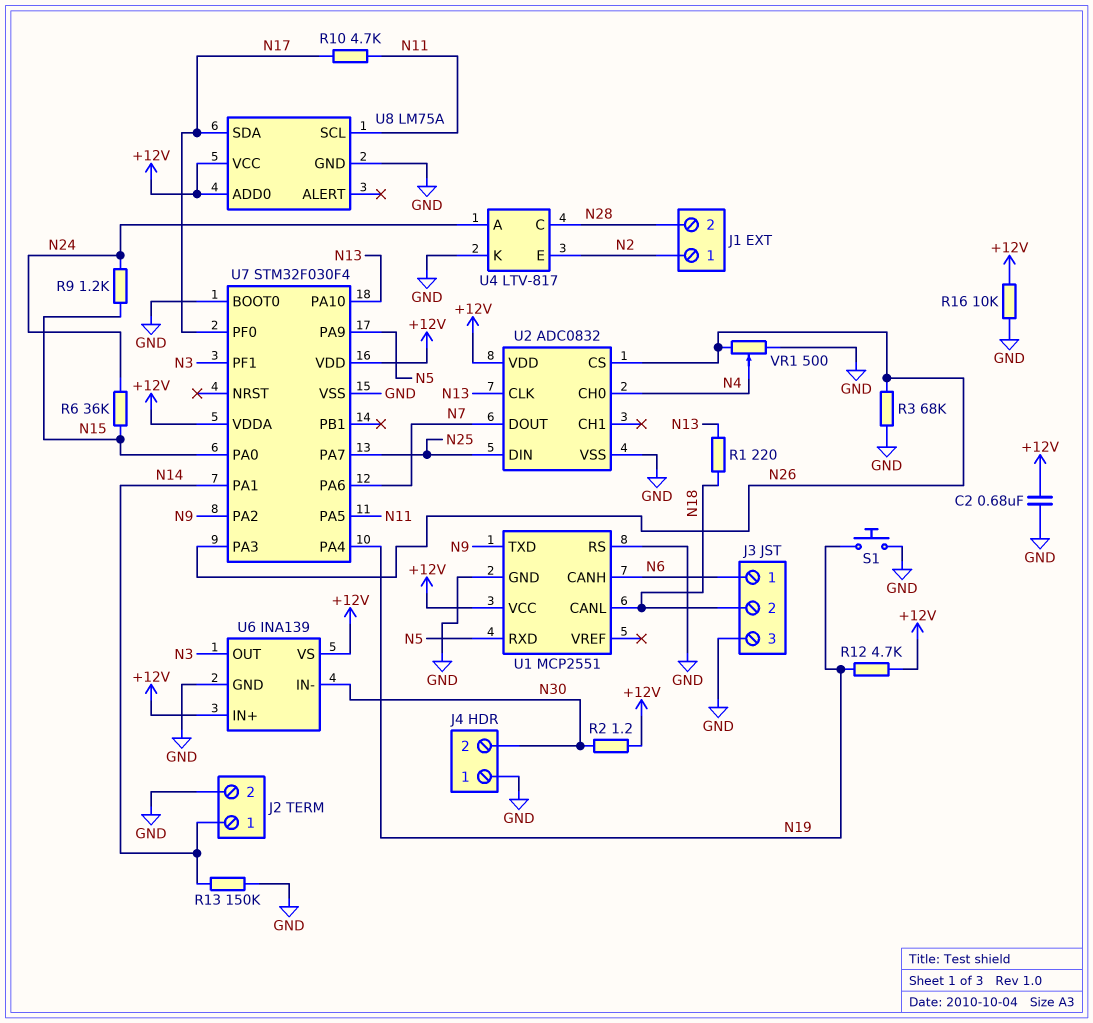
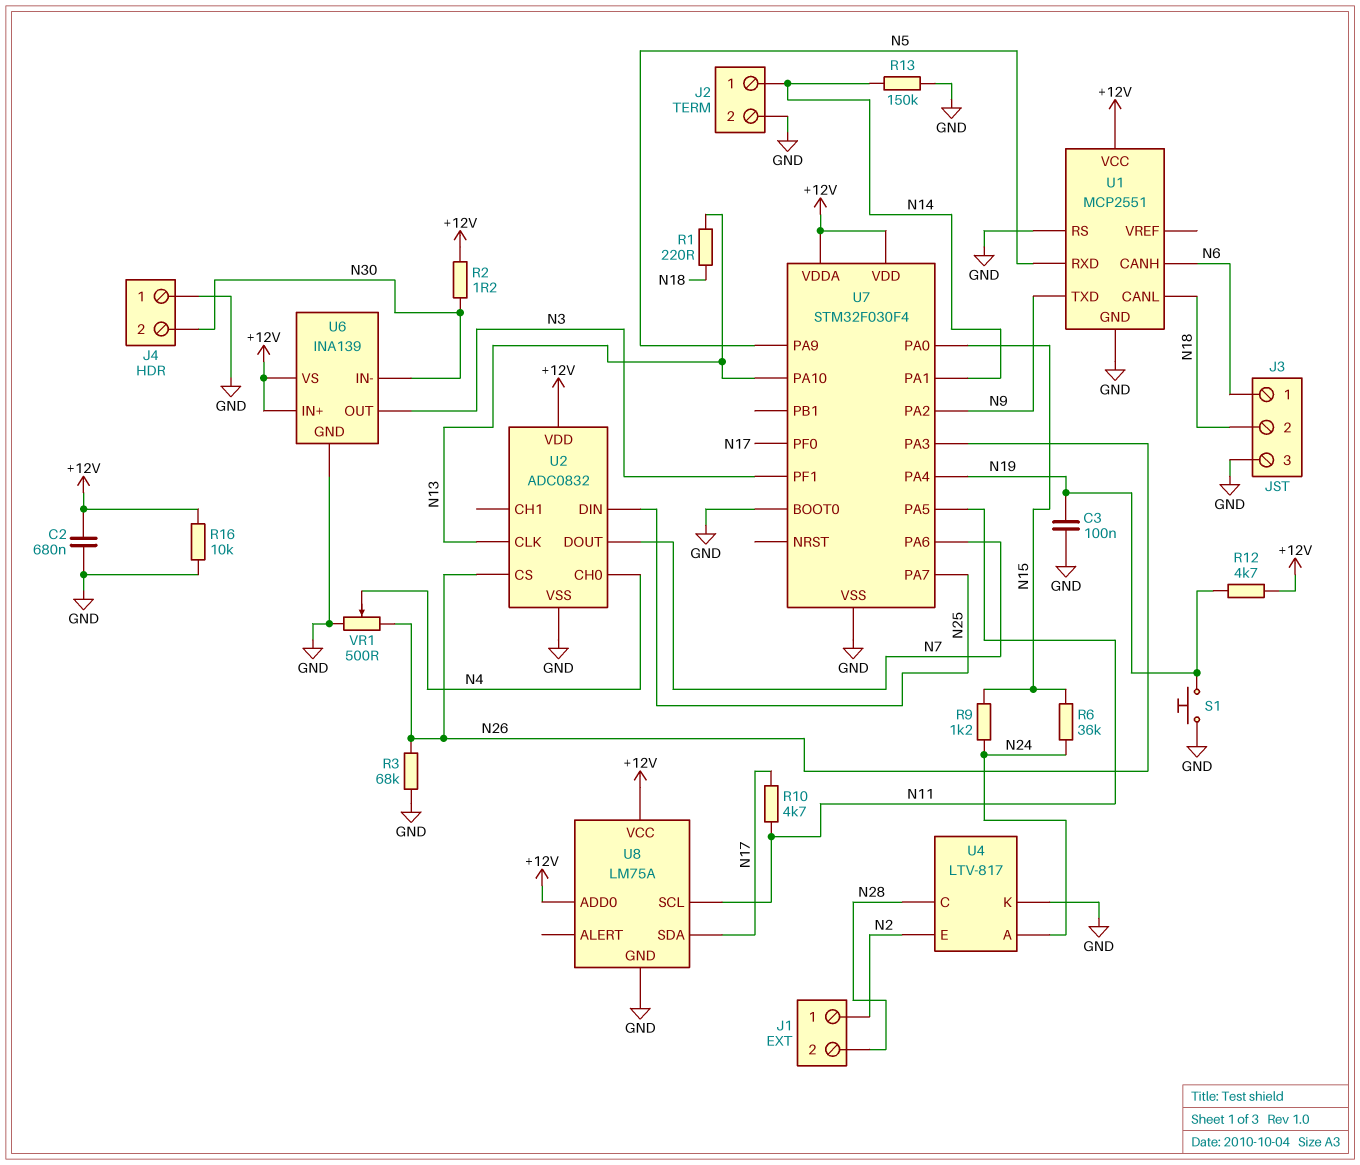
C3: none -> 100nF (GND, N19)

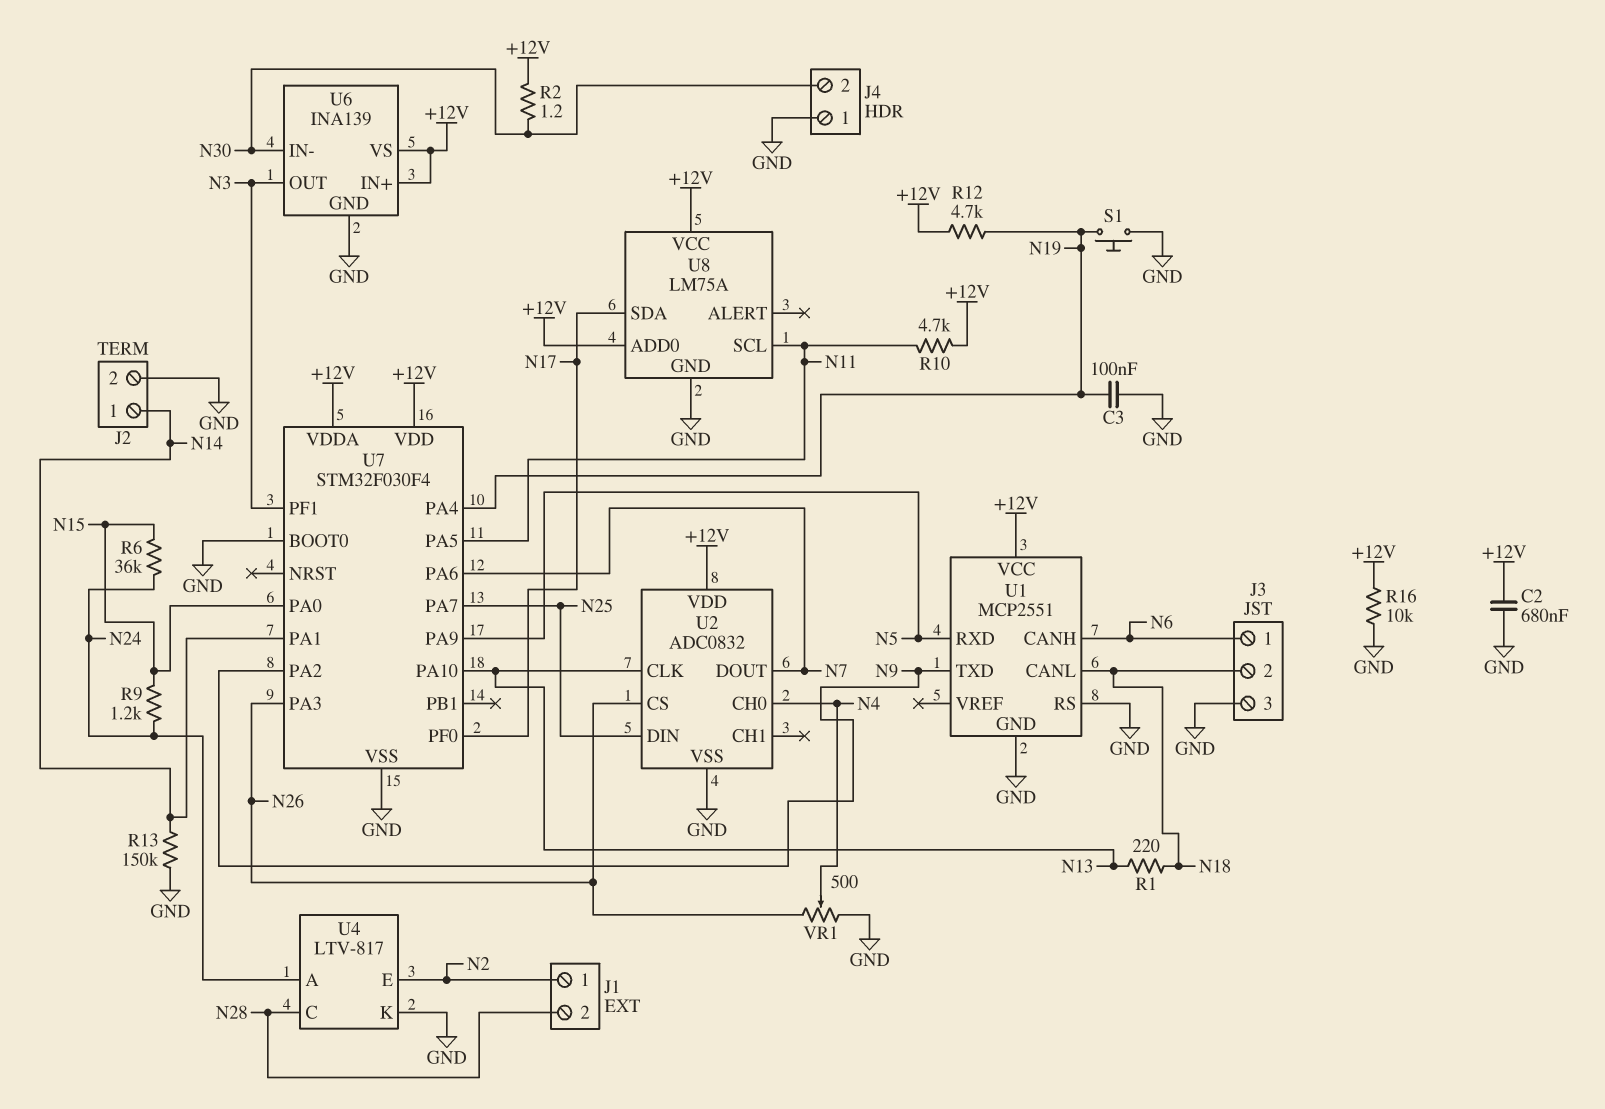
R3: 68k (GND, N26) -> none
R10: 4.7k (N11, N17) -> 4.7k (+12V, N11)

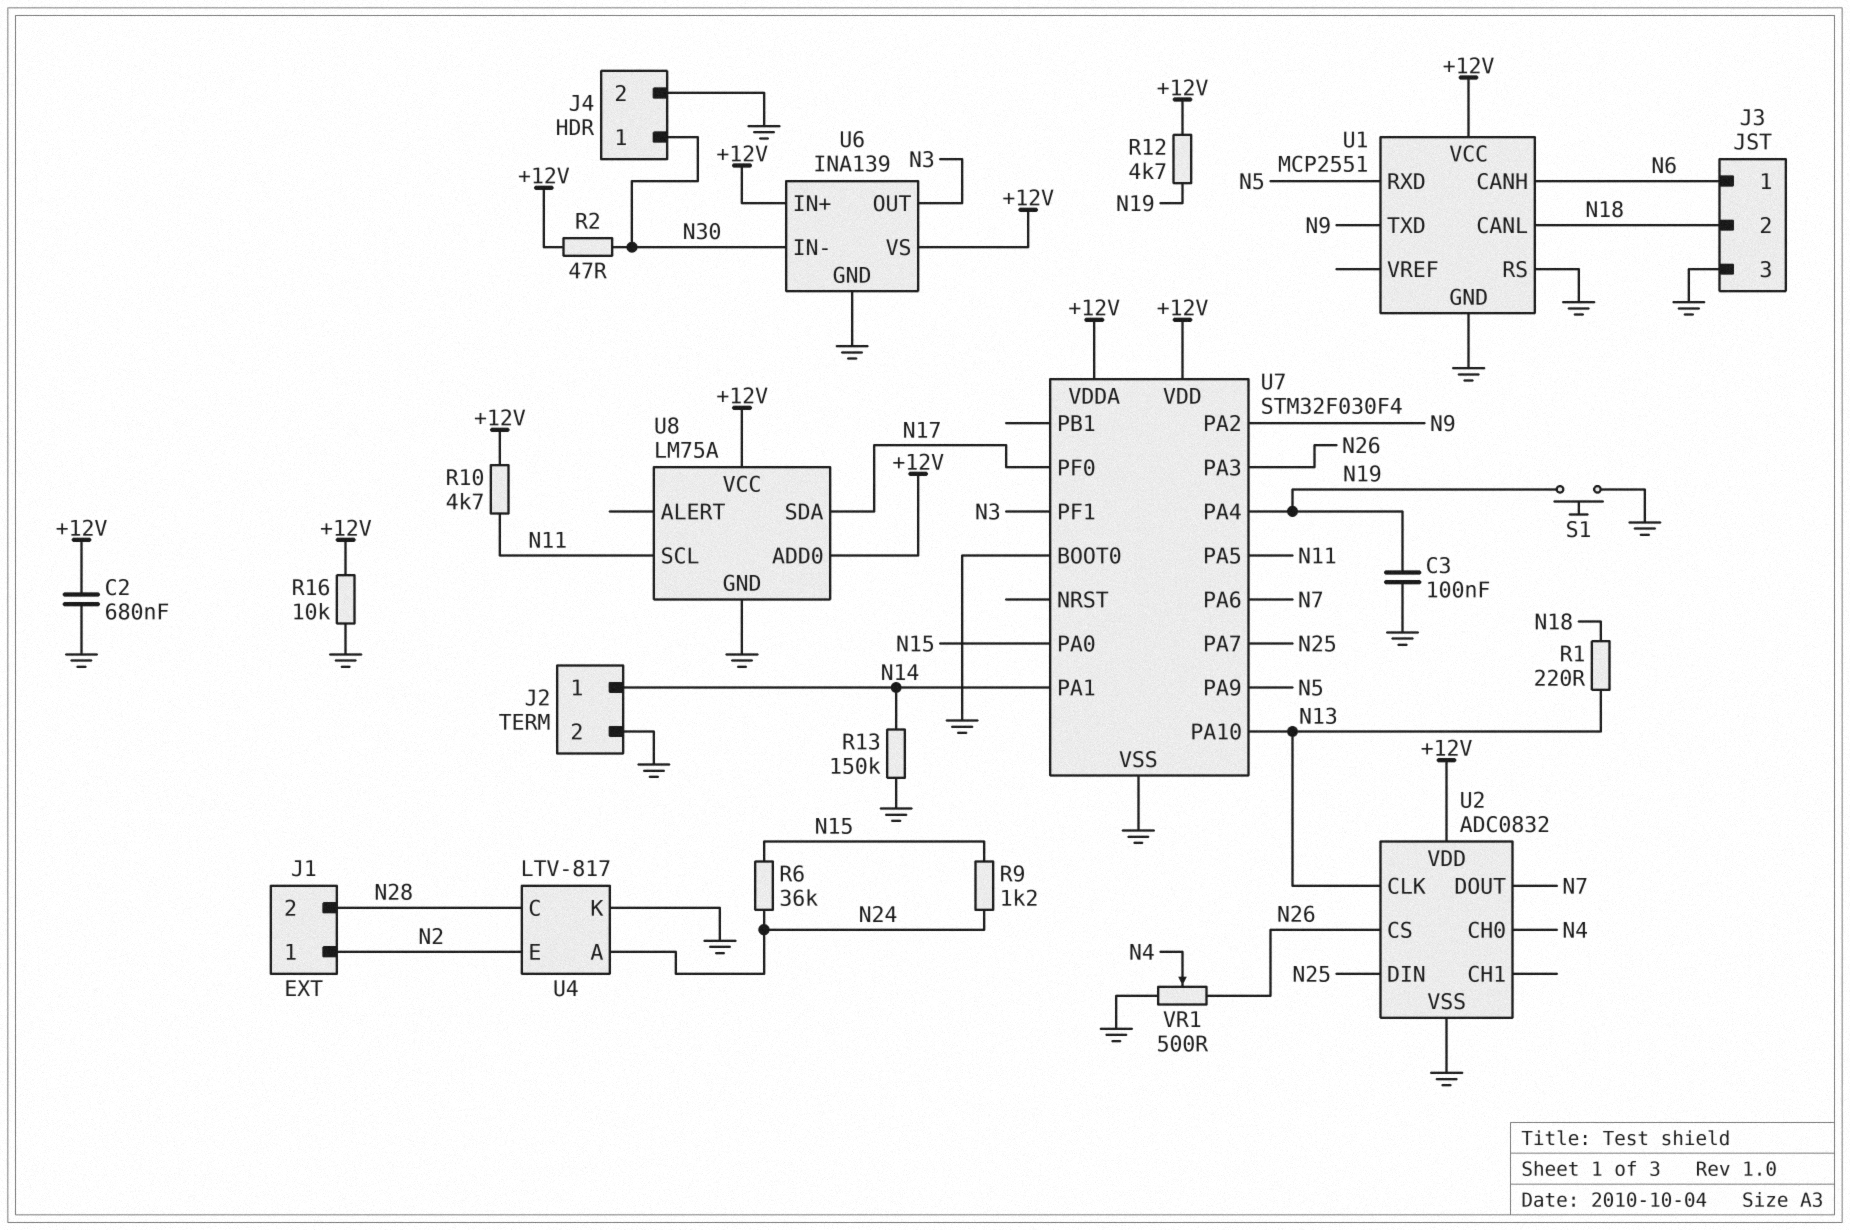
J4 pin 1: GND -> N30
J4 pin 2: N30 -> GND
R2: 1.2 (+12V, N30) -> 47 (+12V, N30)

